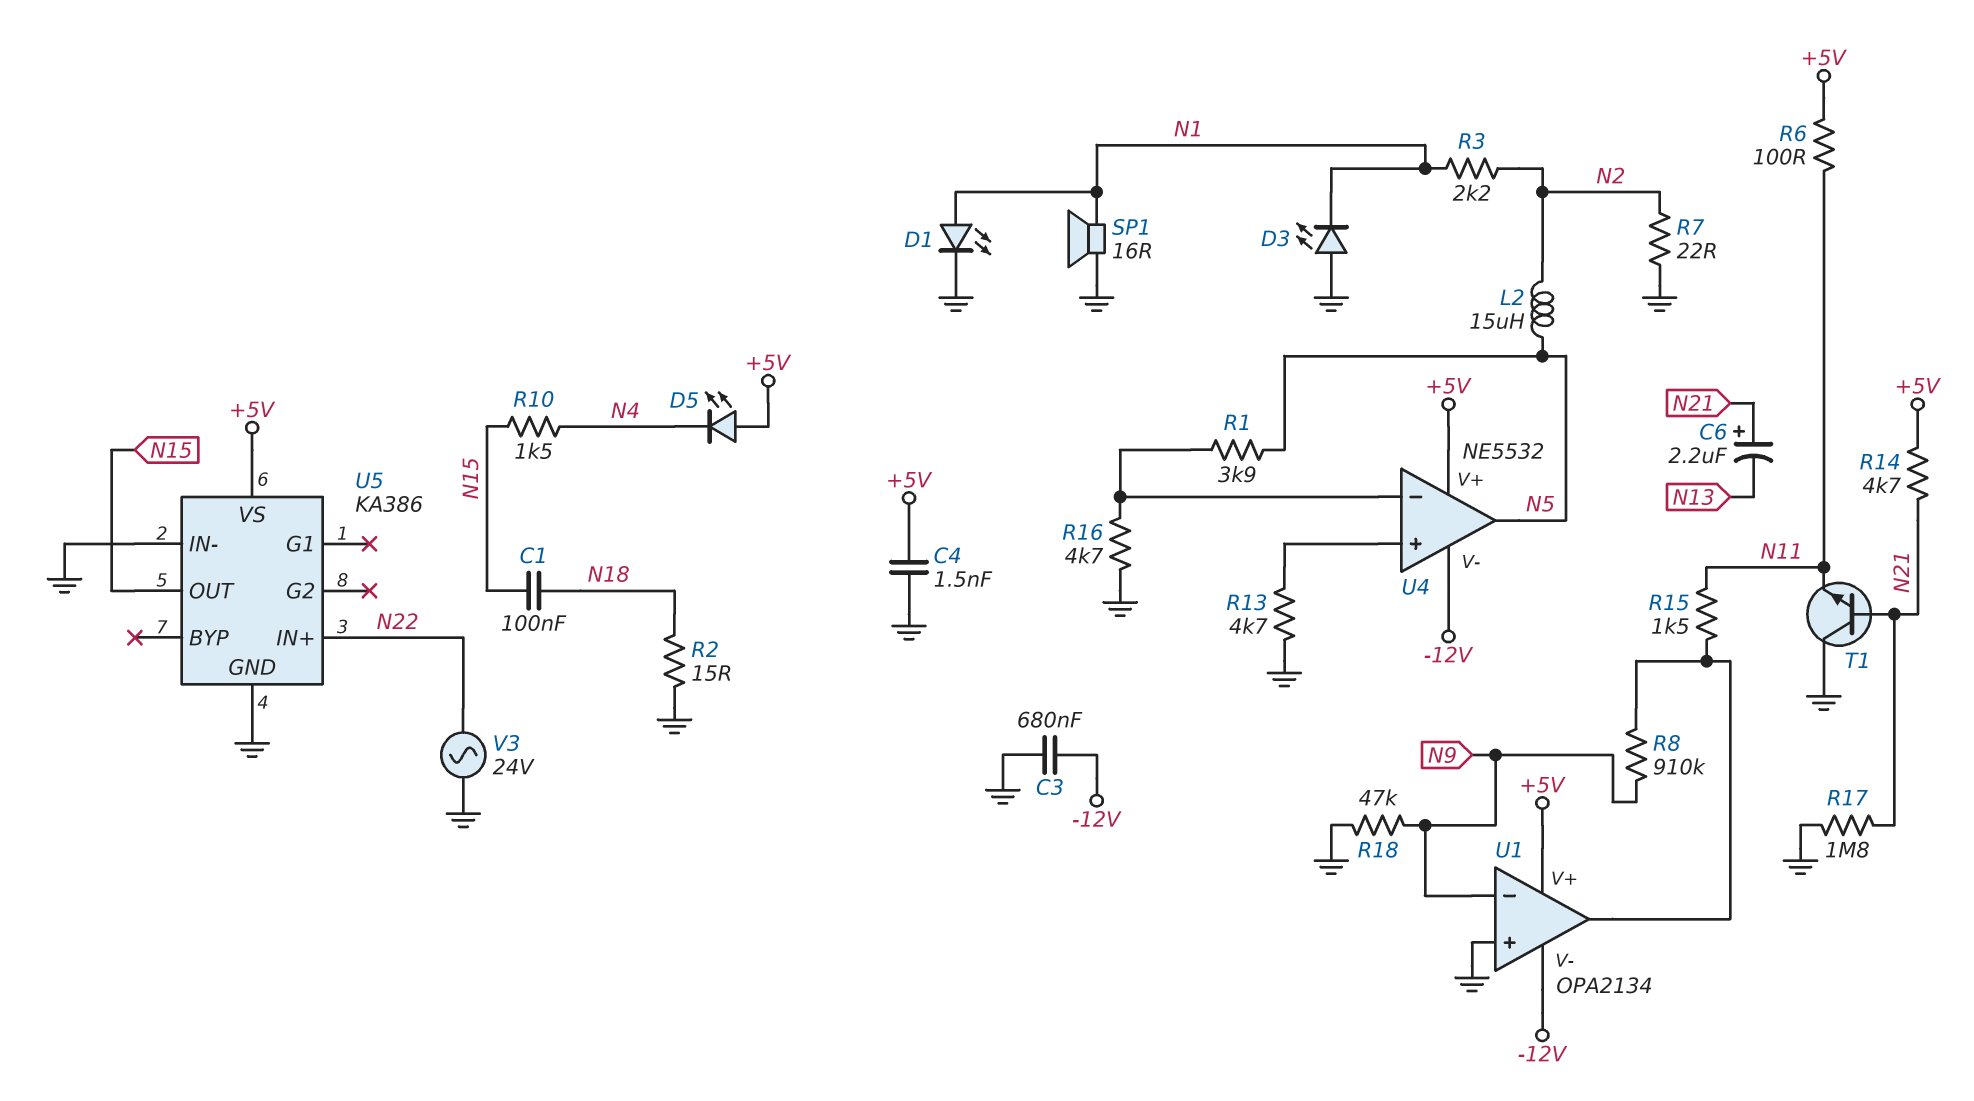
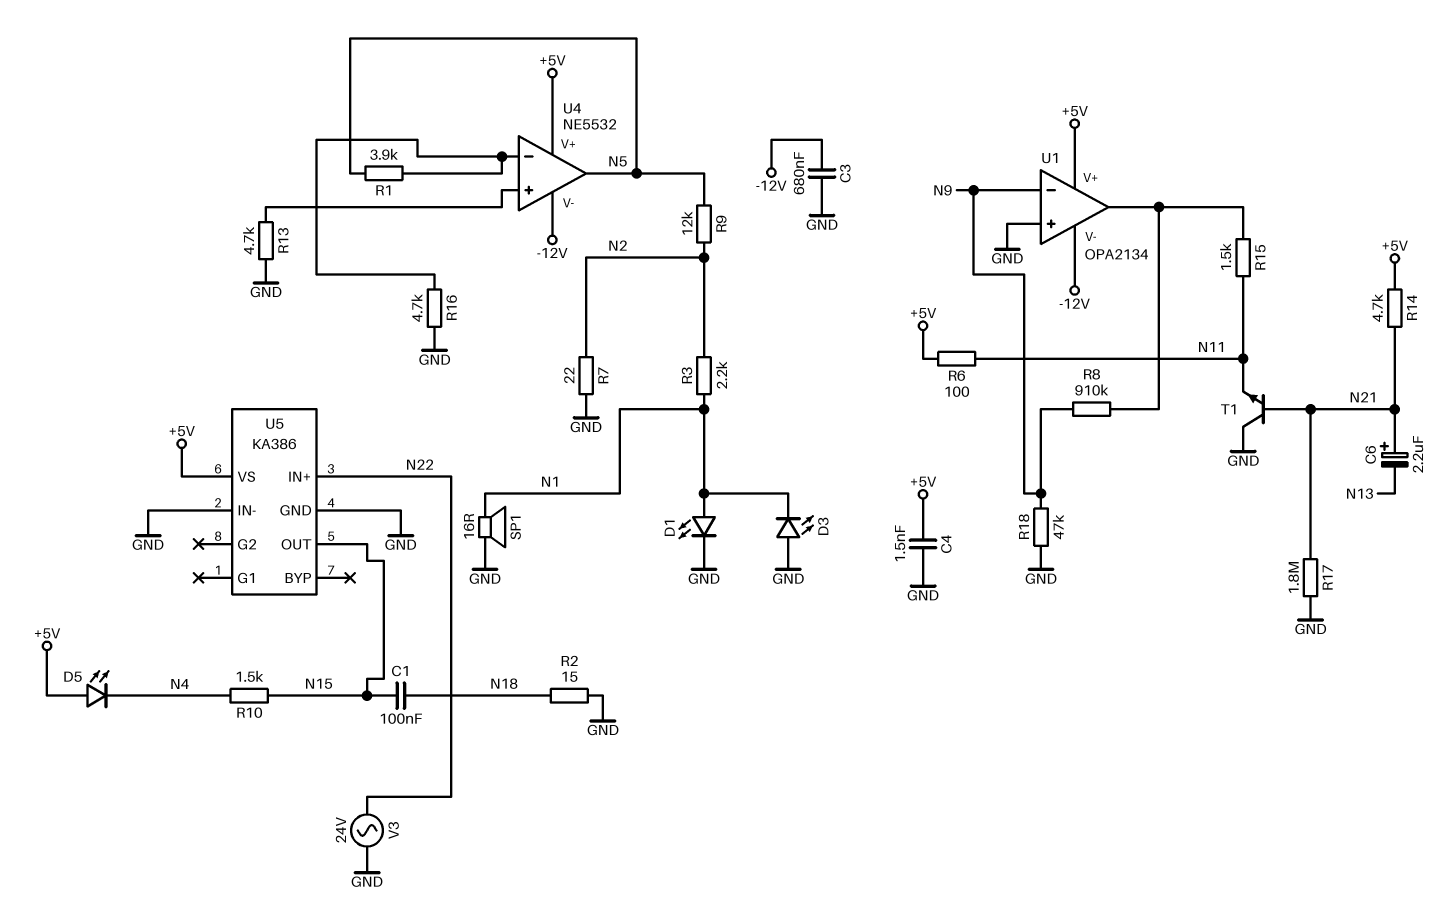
L2: 15uH (N2, N5) -> none
R9: none -> 12k (N2, N5)

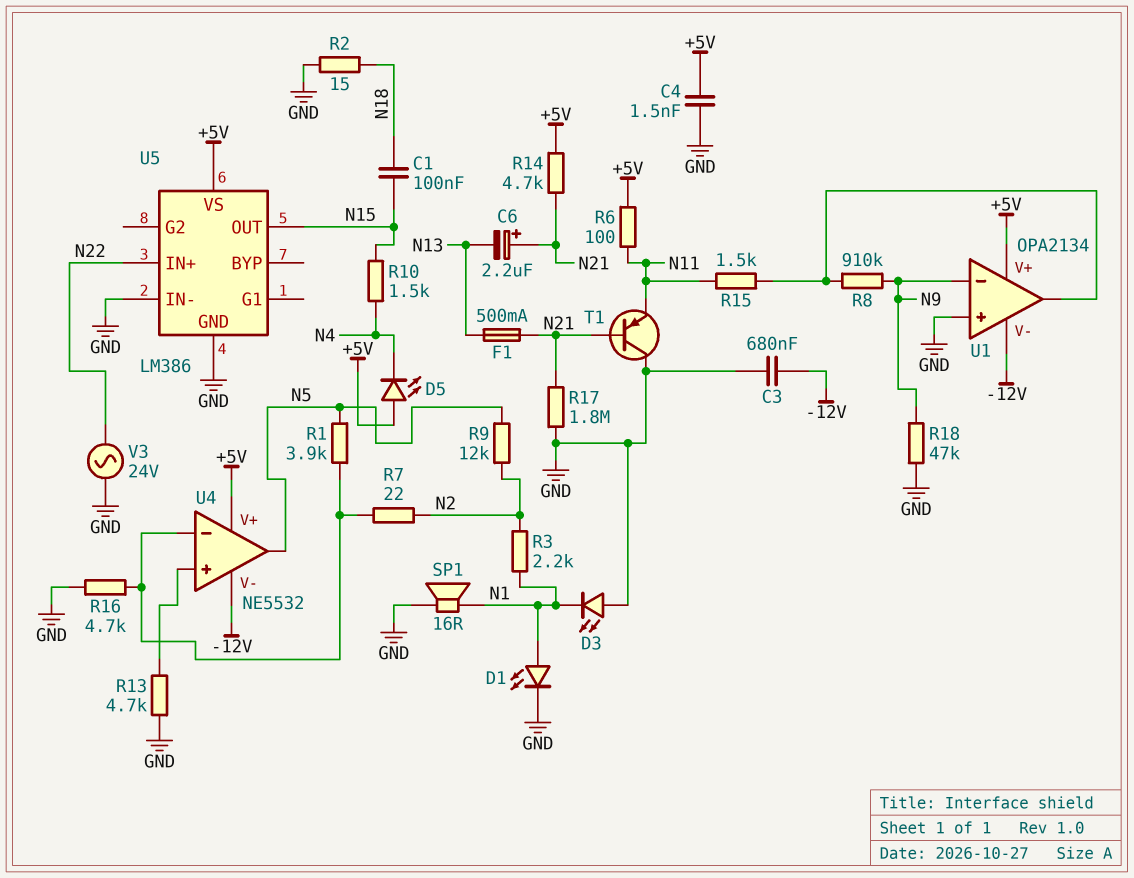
F1: none -> 500mA (N13, N21)
R7: 22 (GND, N2) -> 22 (N2, U4/in-)
T1: NPN (B N21, C GND, E N11) -> PNP (B N21, C GND, E N11)
U5: KA386 -> LM386

